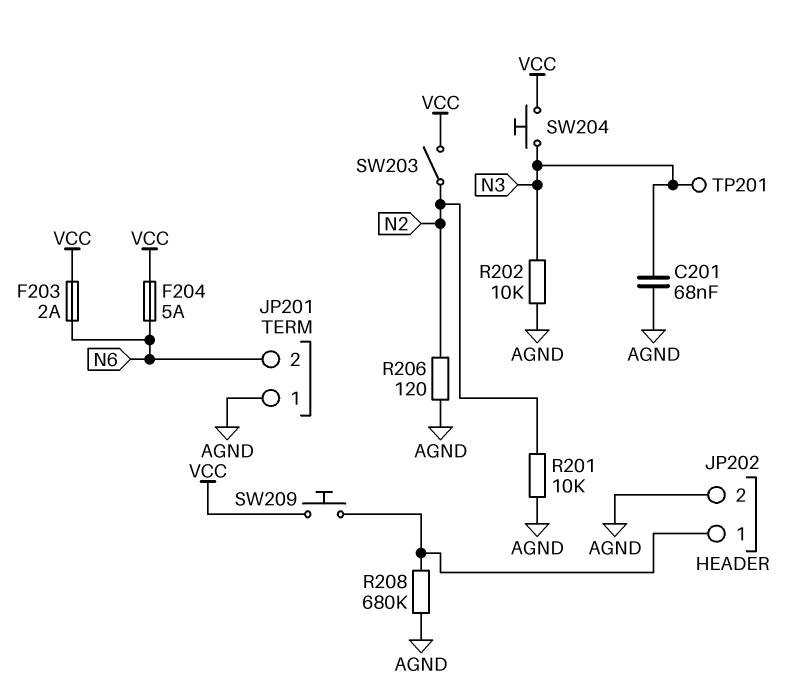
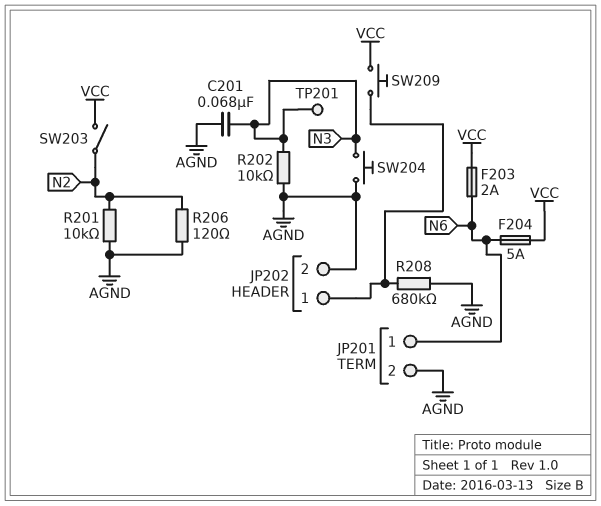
JP201 pin 1: AGND -> N6
JP201 pin 2: N6 -> AGND
SW204: button (N3, VCC) -> button (AGND, N3)

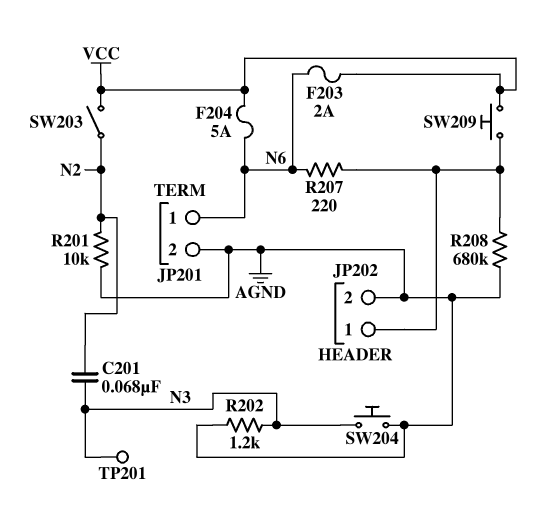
C201: 68nF (AGND, N3) -> 68nF (N2, N3)
R202: 10k (AGND, N3) -> 1.2k (AGND, N3)
R206: 120 (AGND, N2) -> none
R207: none -> 220 (JP202/1, N6)

